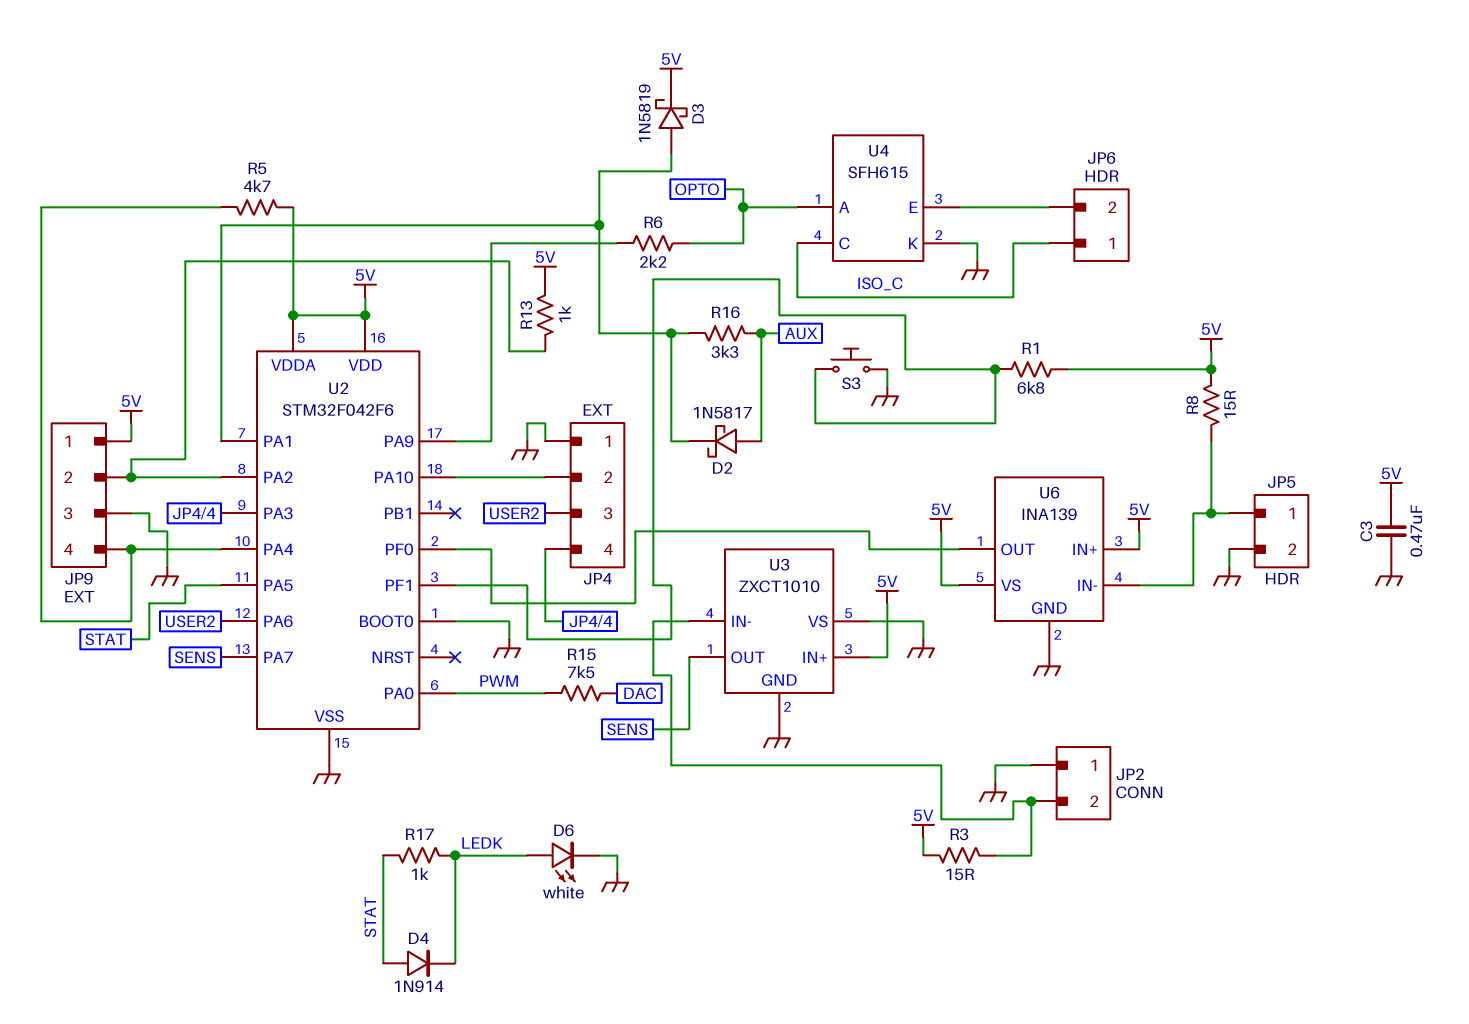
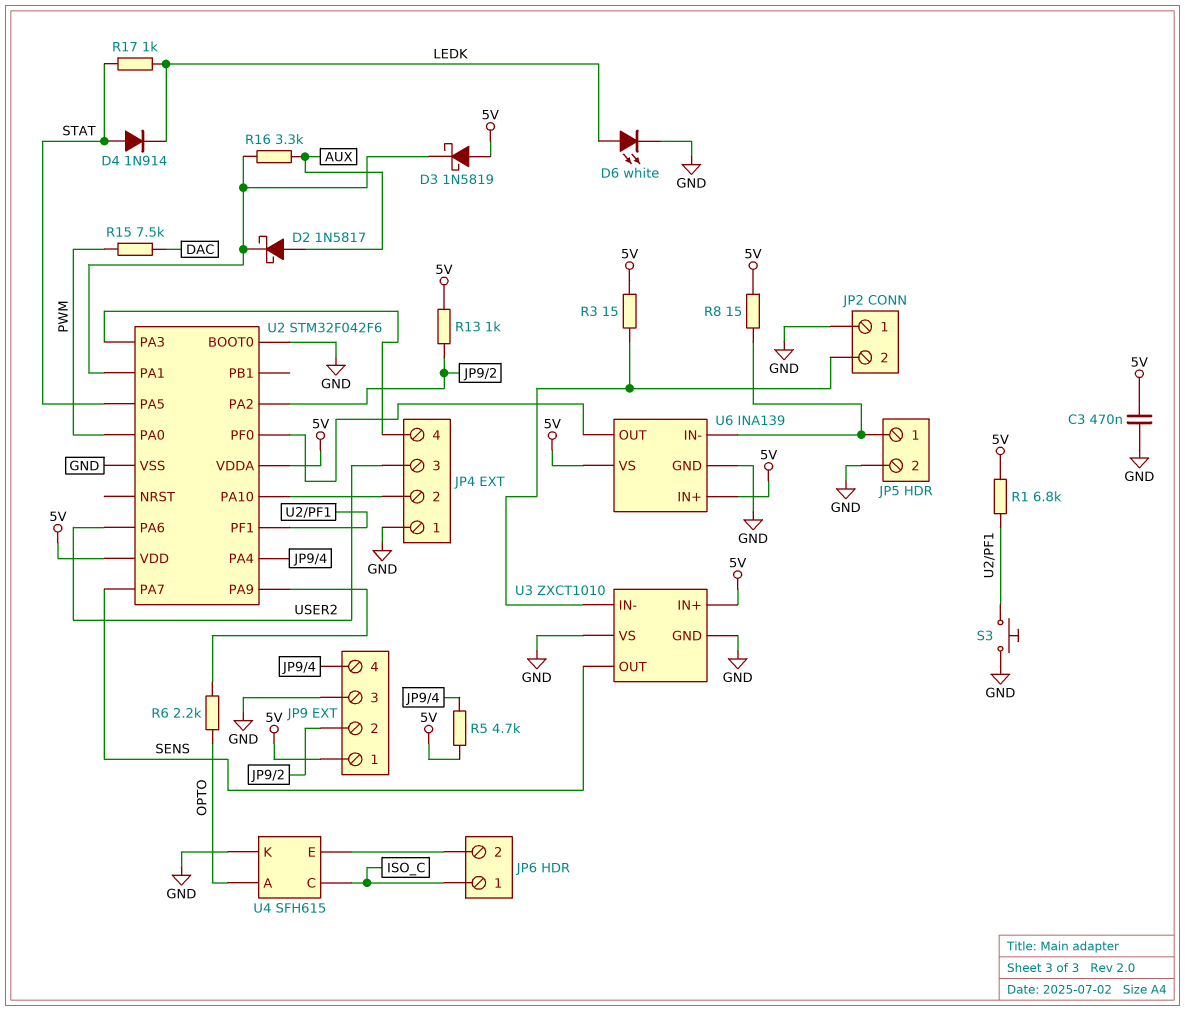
D3: schottky 1N5819 (A U2/PA1, K 5V) -> schottky 1N5819 (A 5V, K U2/PA1)

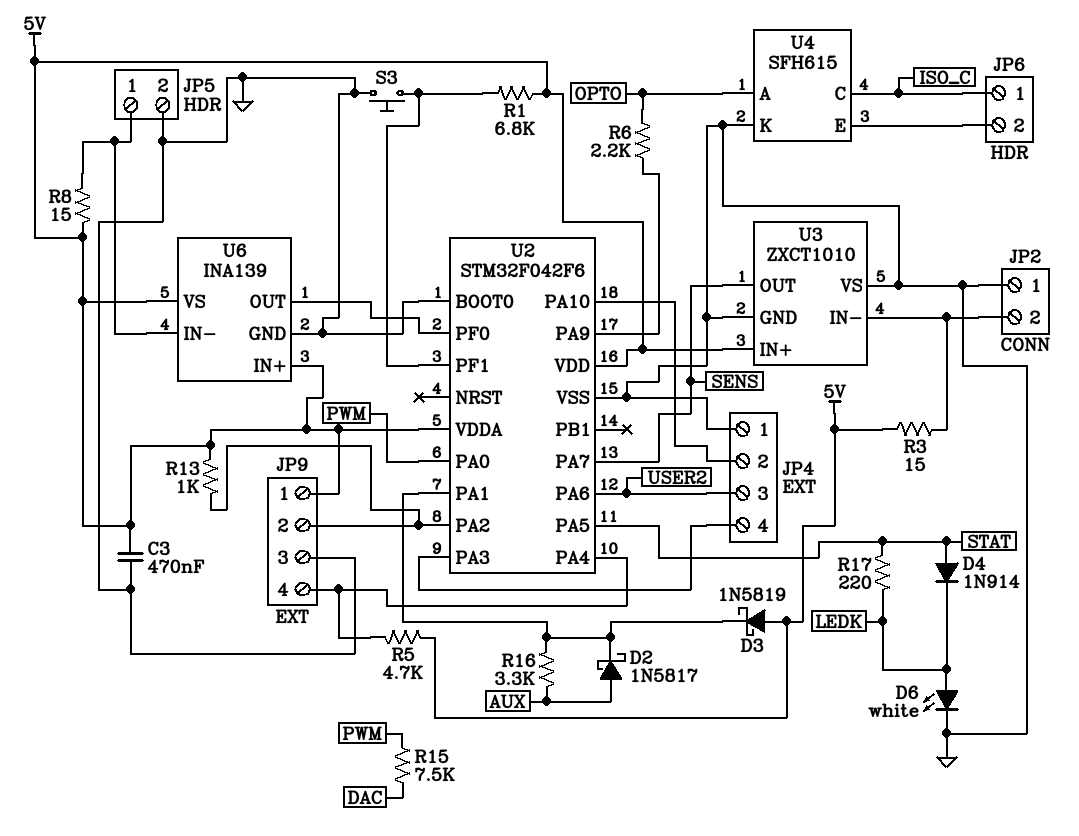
R17: 1k (LEDK, STAT) -> 220 (LEDK, STAT)

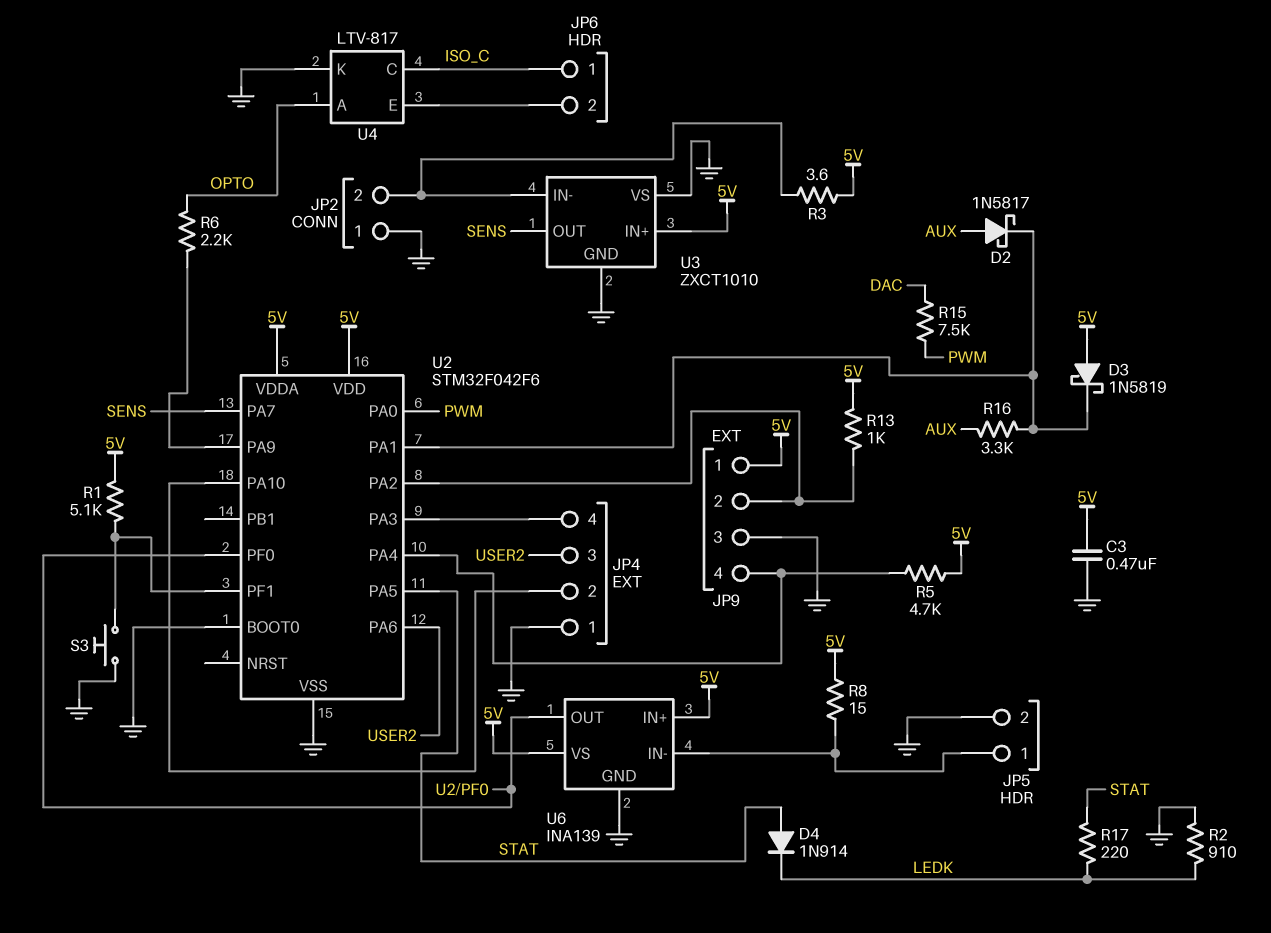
D6: LED white (A LEDK, K GND) -> none
R1: 6.8k (5V, U2/PF1) -> 5.1k (5V, U2/PF1)
R2: none -> 910 (GND, LEDK)
R3: 15 (5V, JP2/2) -> 3.6 (5V, JP2/2)
U4: SFH615 -> LTV-817

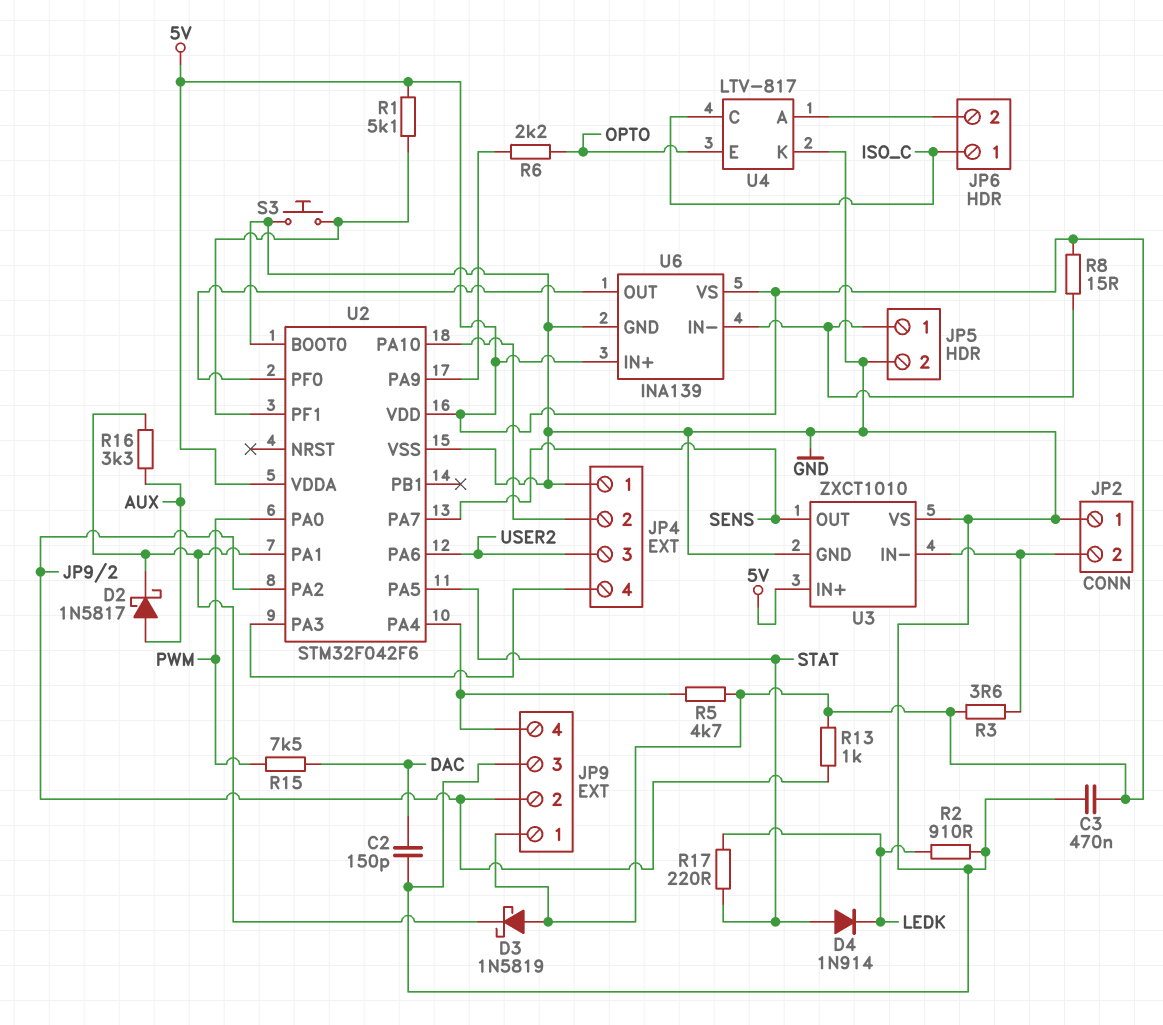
C2: none -> 150pF (DAC, GND)
U4 pin A: OPTO -> JP6/2
U4 pin E: JP6/2 -> OPTO

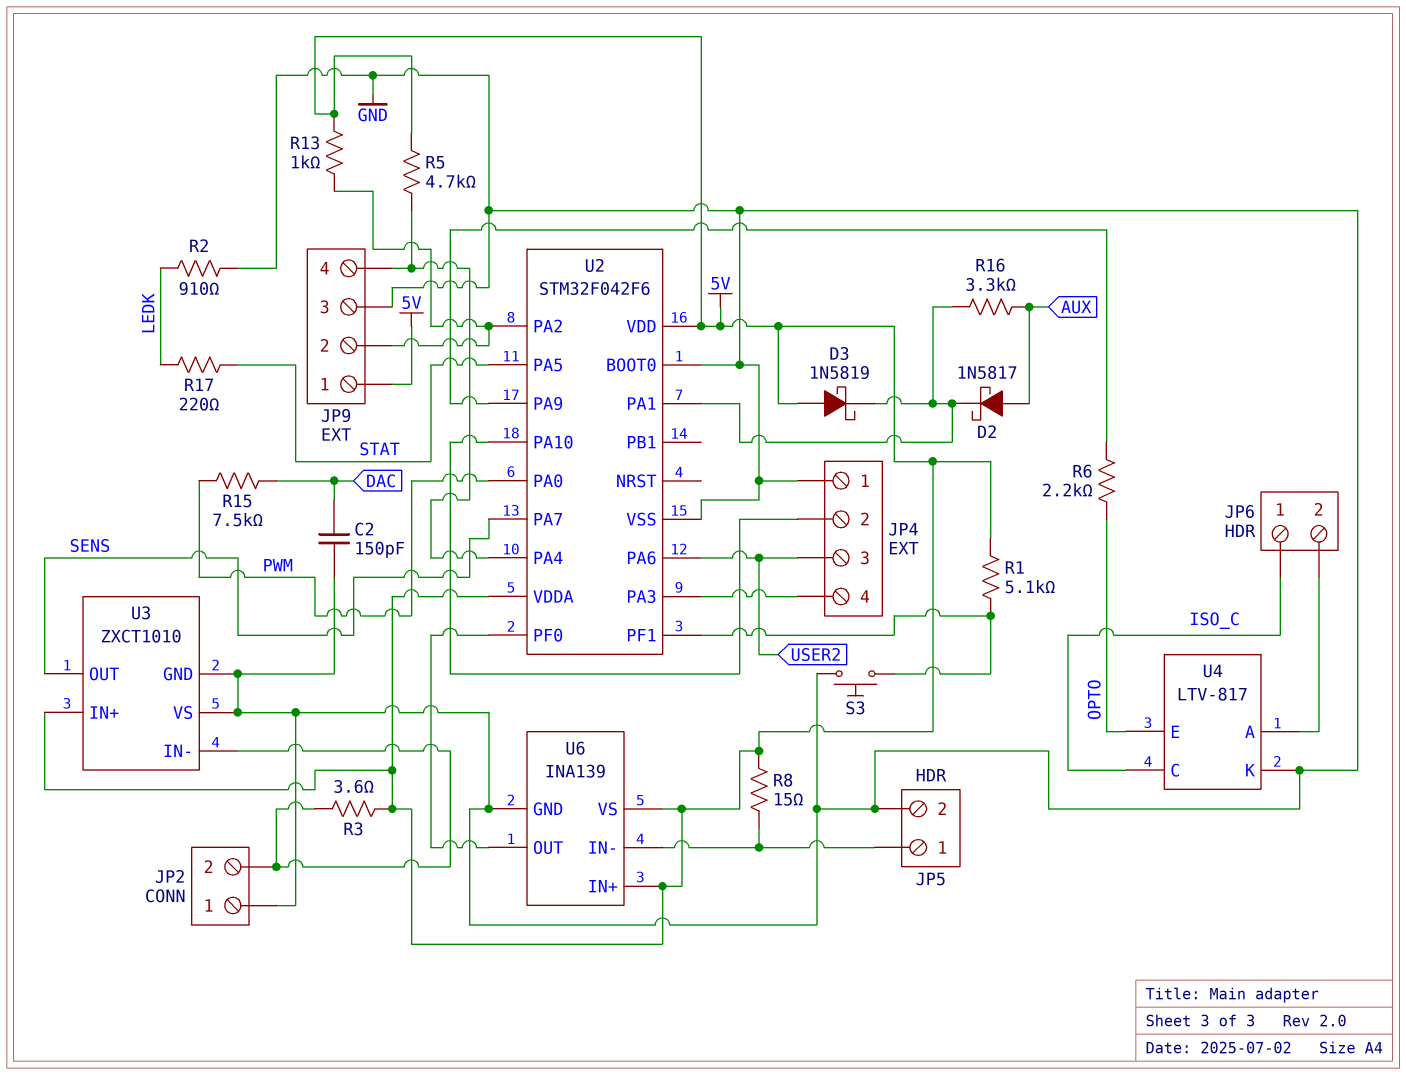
C3: 470nF (5V, GND) -> none
D4: diode 1N914 (A STAT, K LEDK) -> none

